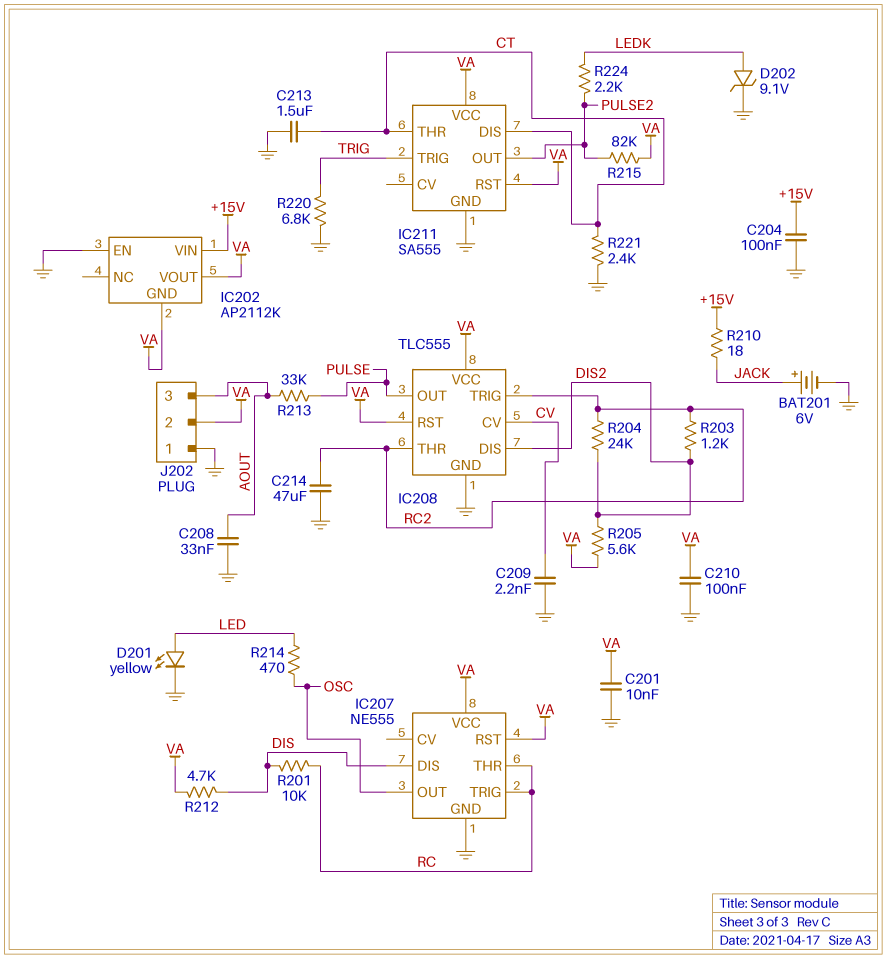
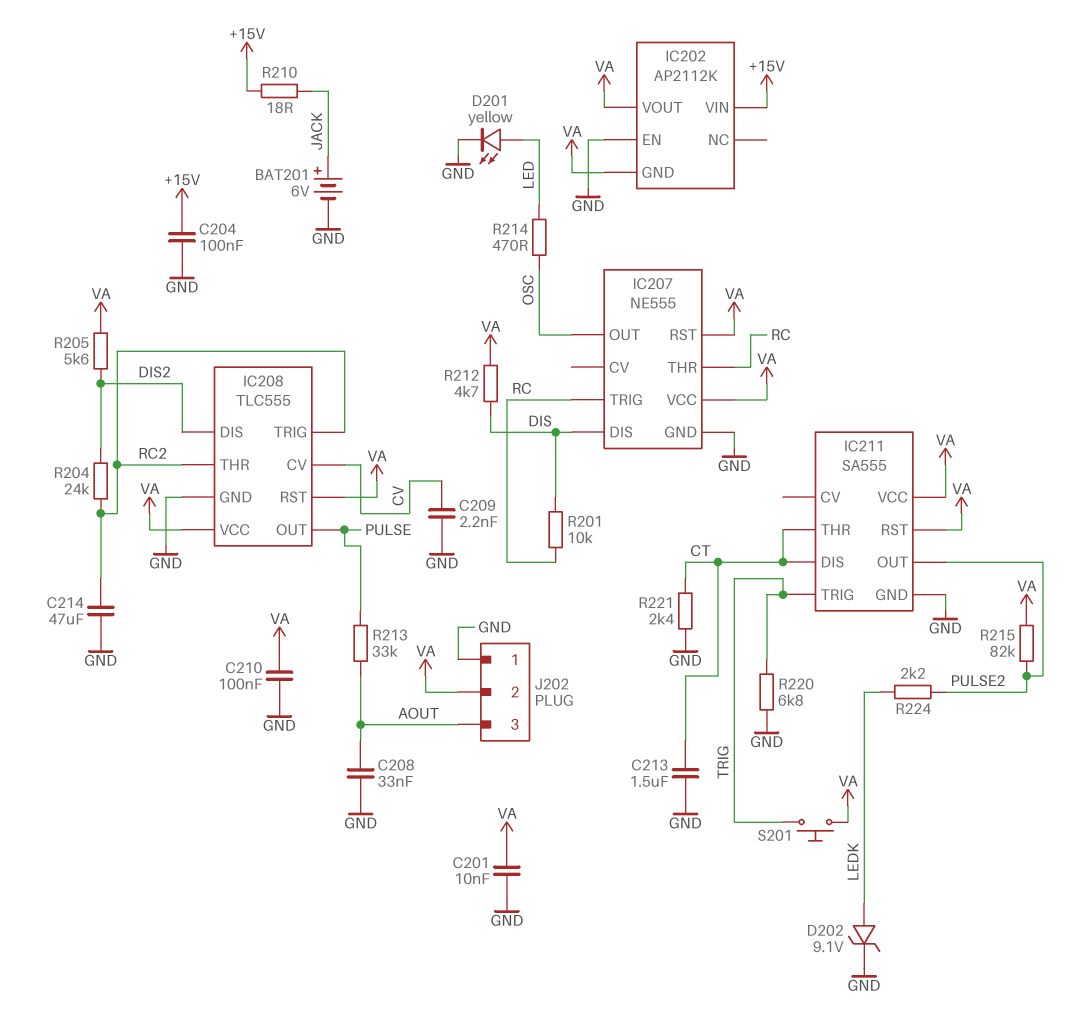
R203: 1.2k (DIS2, RC2) -> none
S201: none -> button (TRIG, VA)

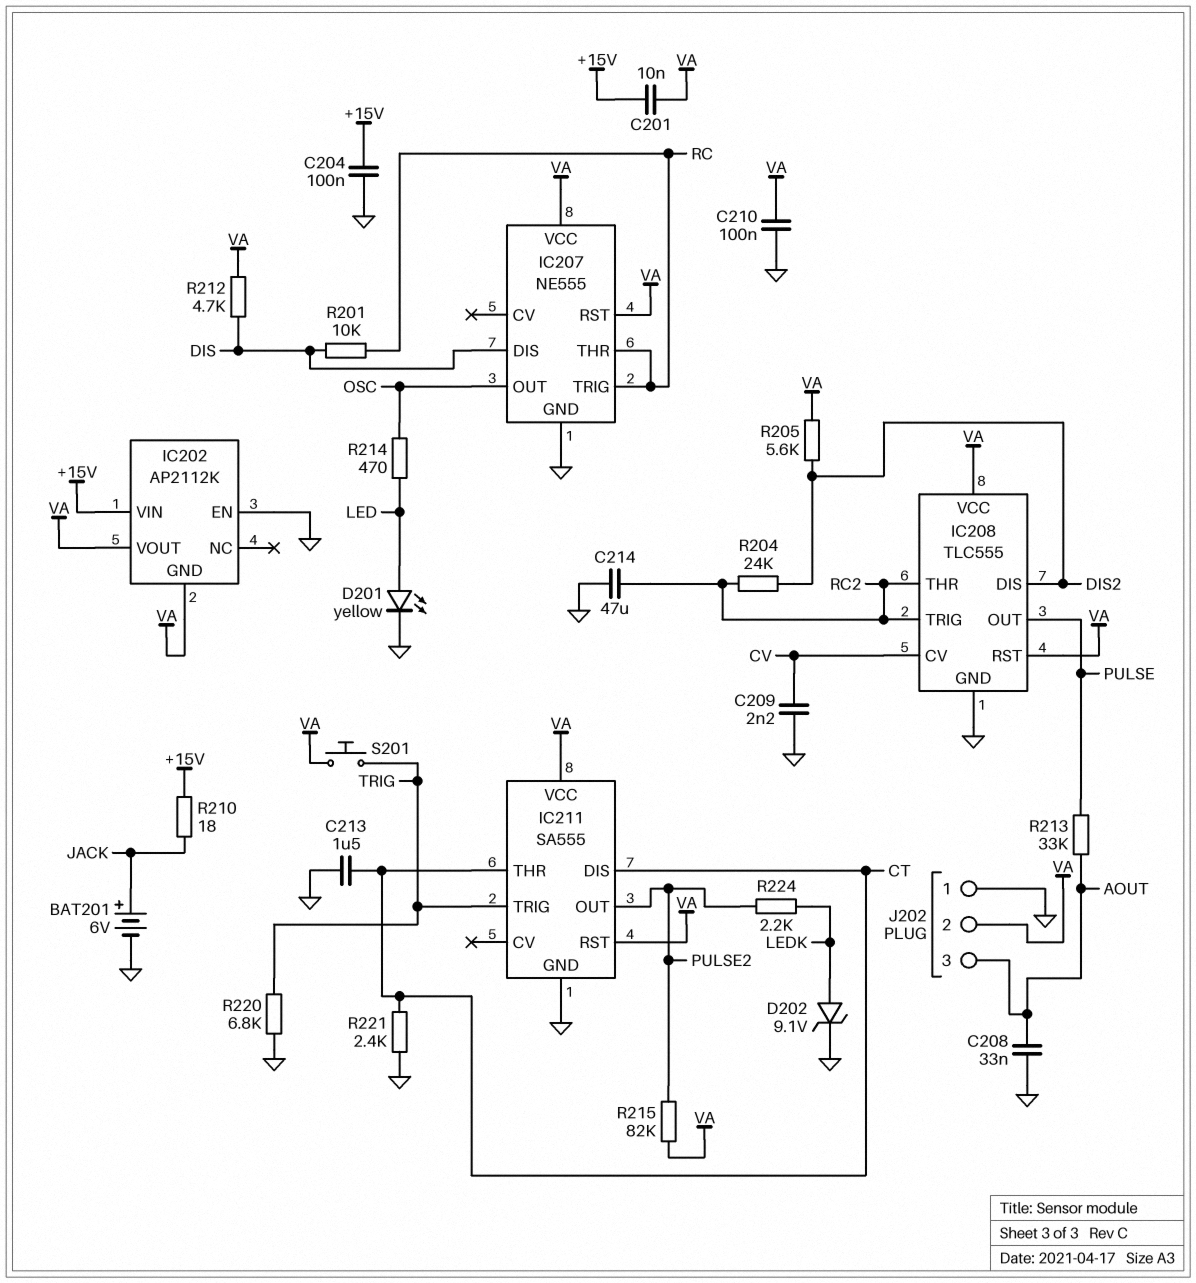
C201: 10nF (GND, VA) -> 10nF (+15V, VA)

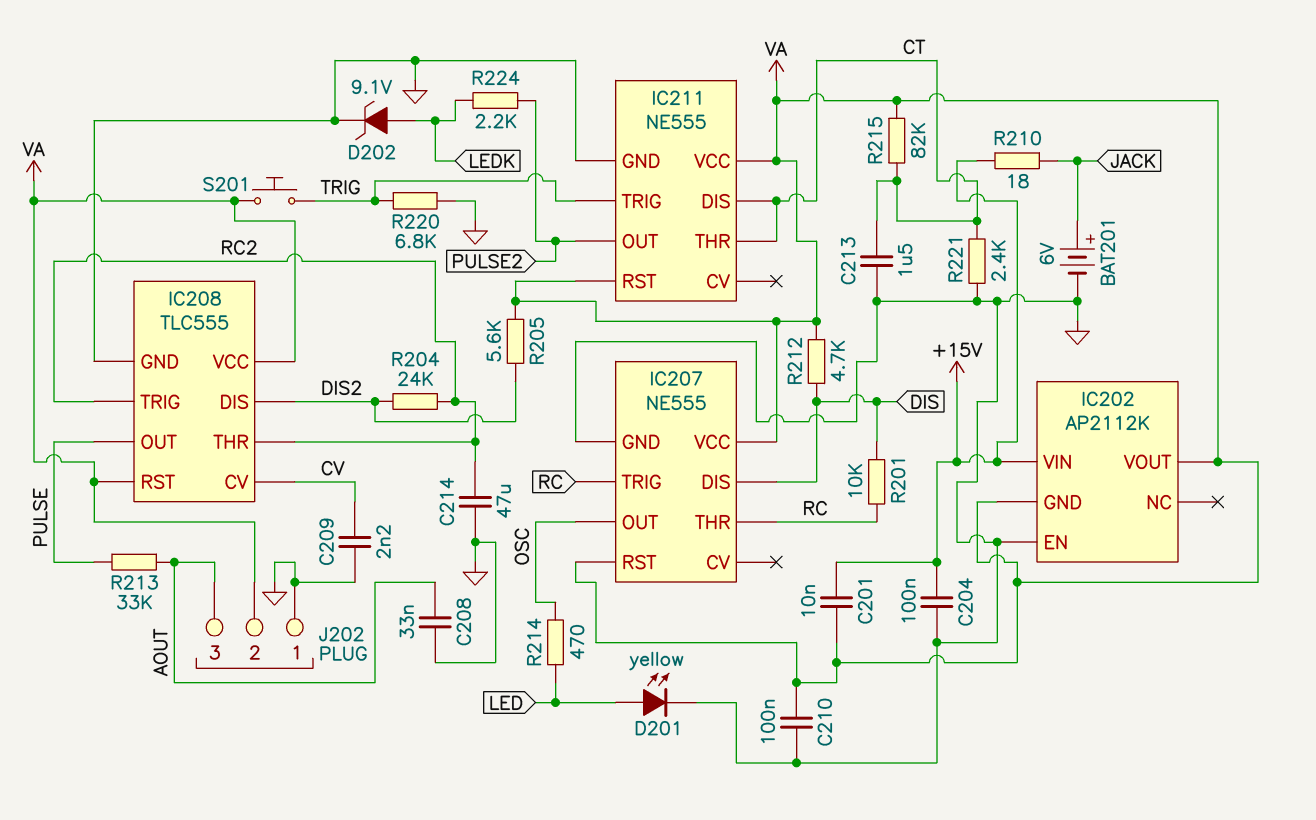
IC211: SA555 -> NE555
R215: 82k (PULSE2, VA) -> 82k (CT, VA)

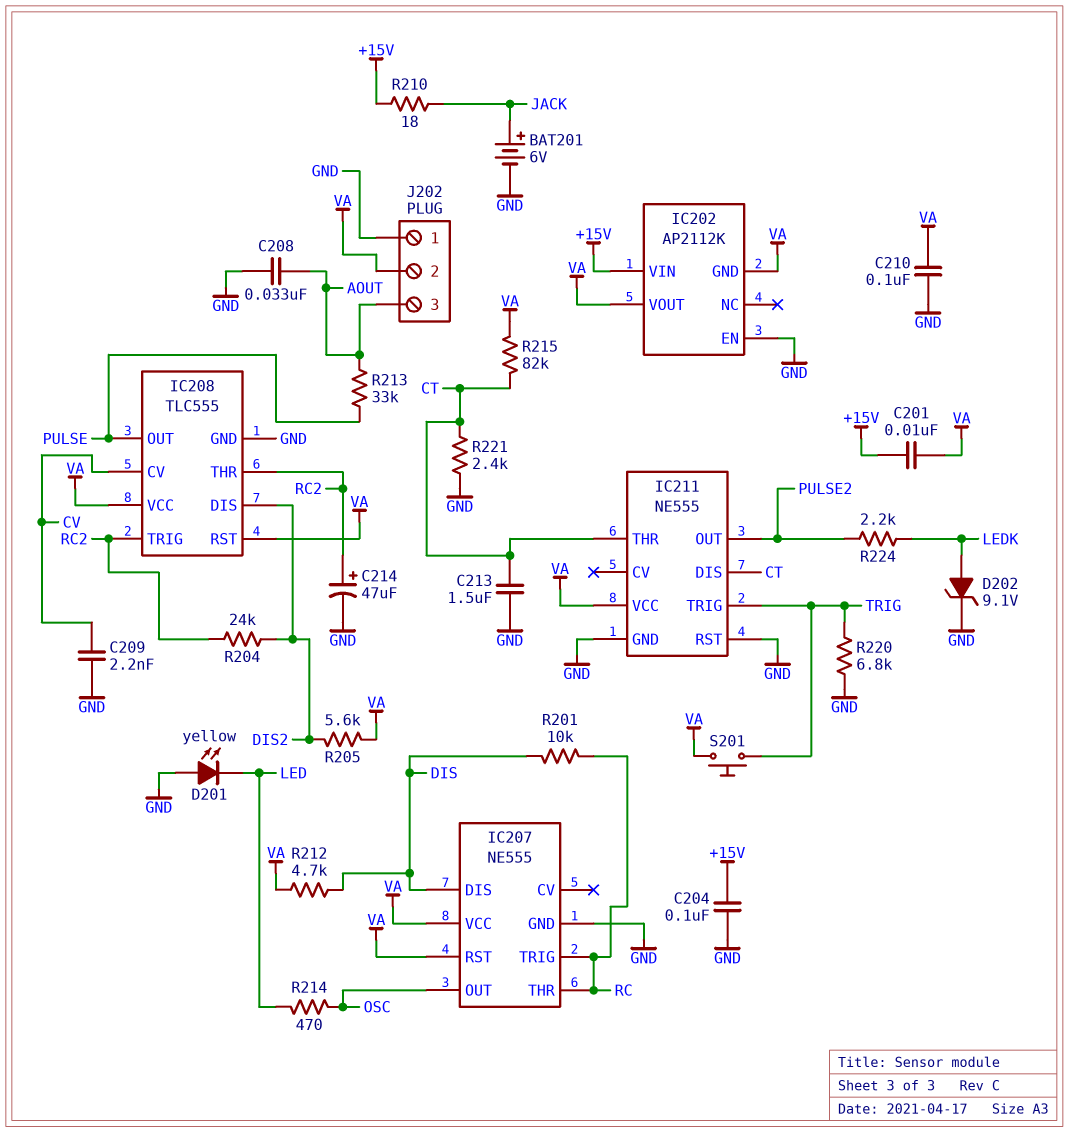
C214: 47uF (GND, RC2) -> 47uF (plus RC2, minus GND)
D201: LED yellow (A LED, K GND) -> LED yellow (A GND, K LED)
IC211 pin RST: VA -> GND

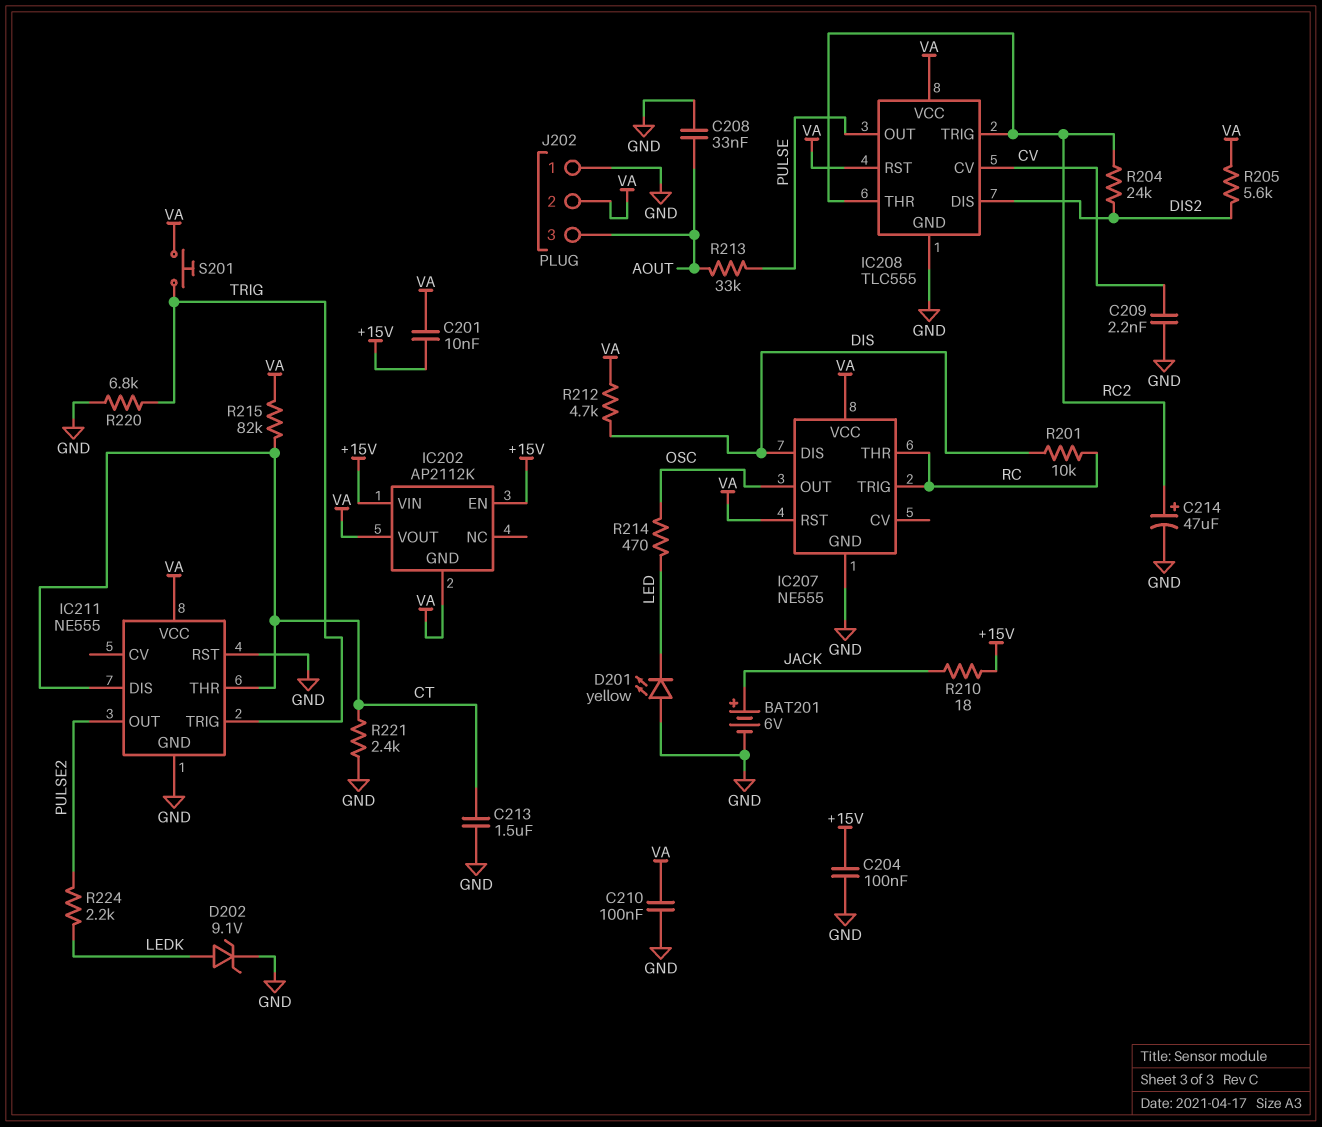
IC202 pin EN: GND -> +15V

